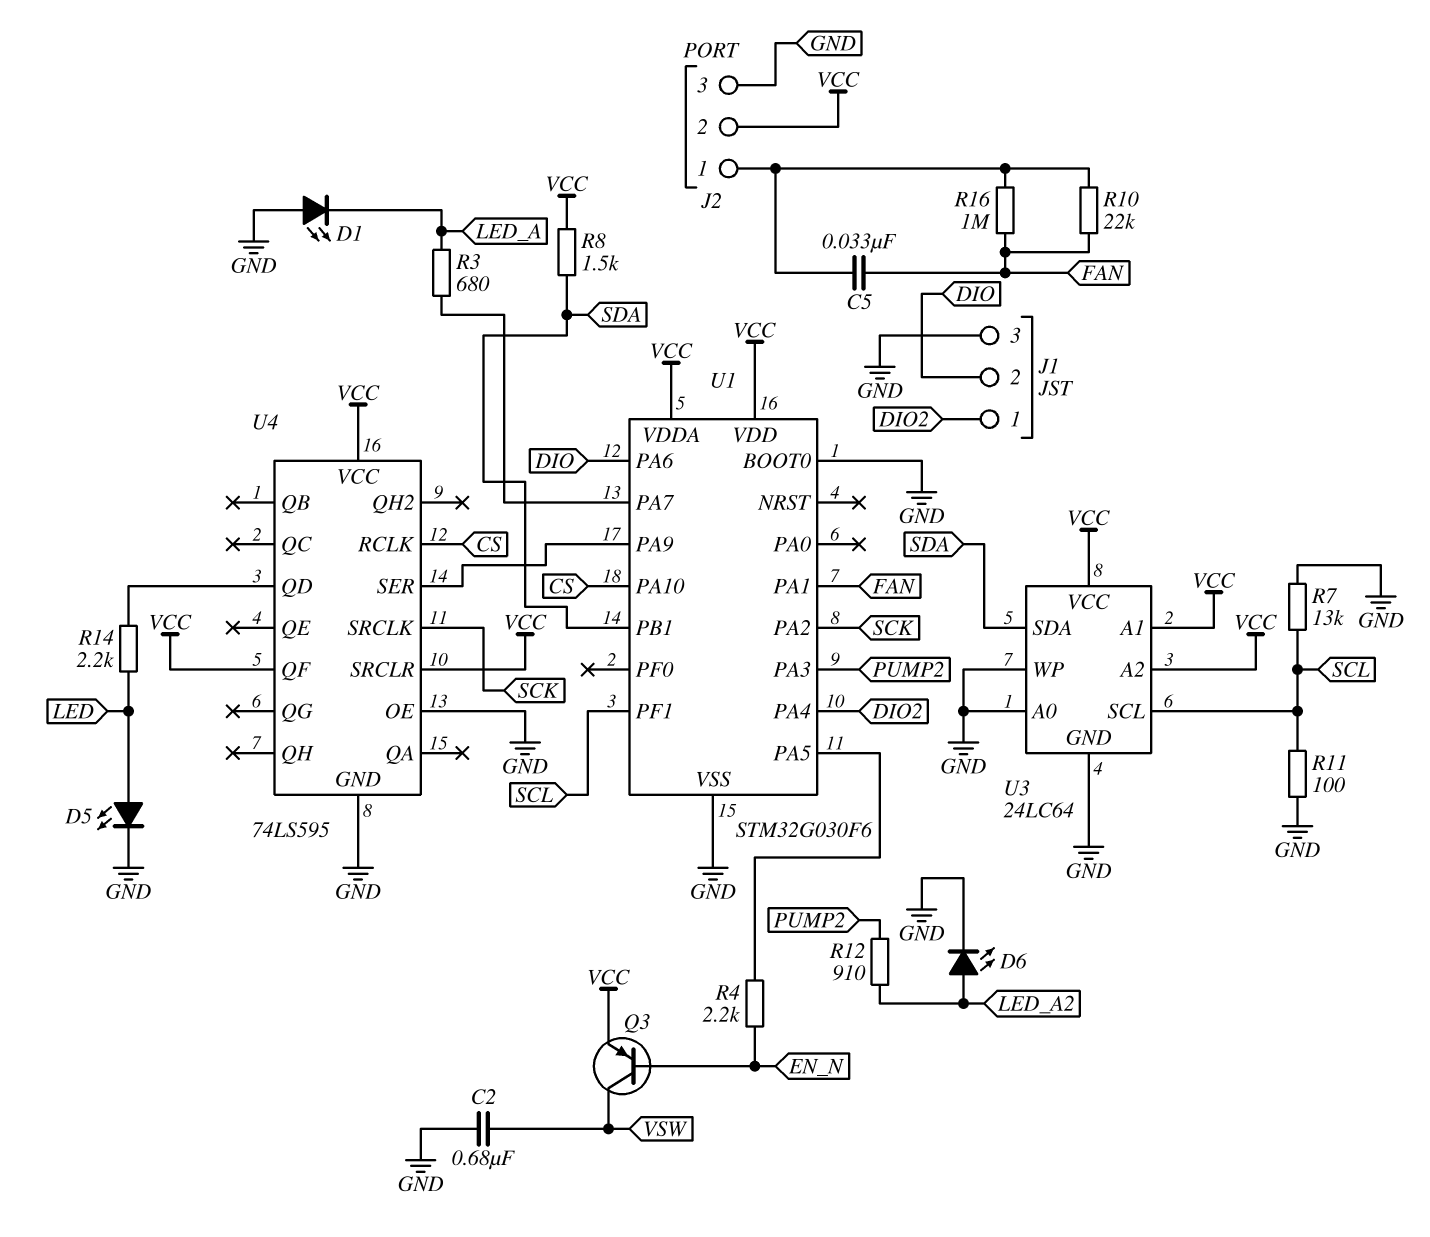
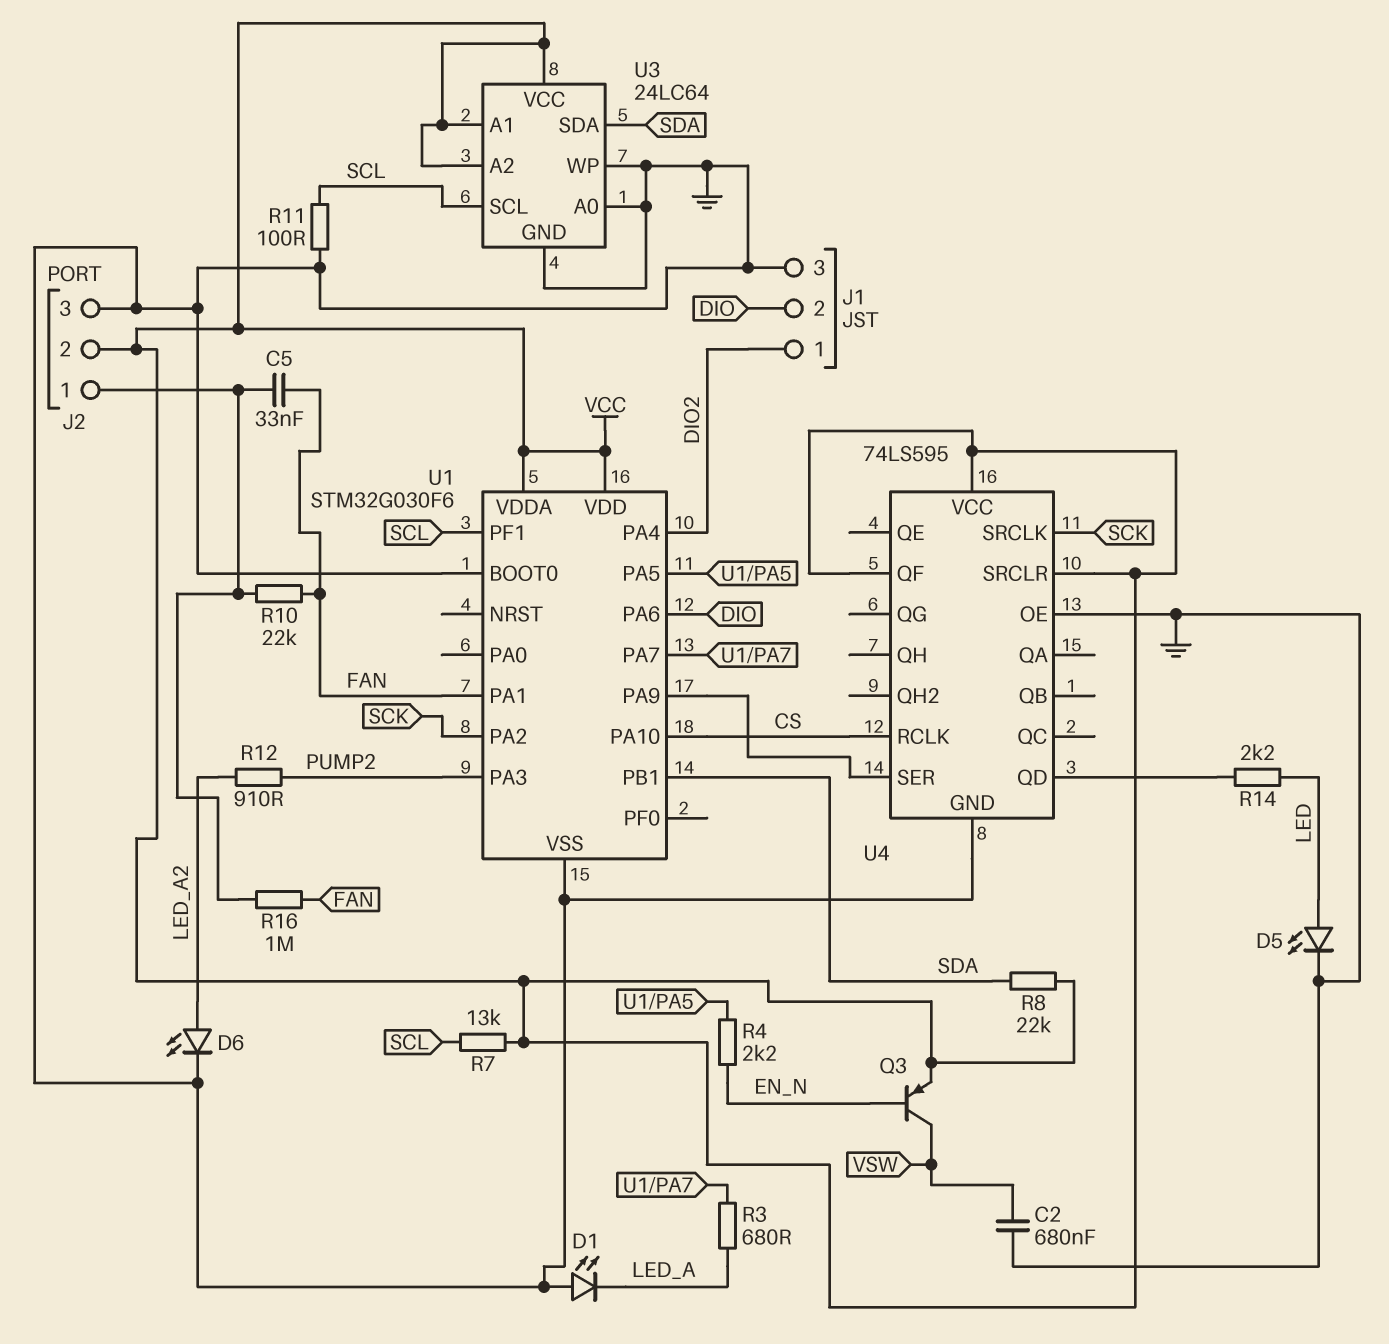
R7: 13k (GND, SCL) -> 13k (SCL, VCC)
R8: 1.5k (SDA, VCC) -> 22k (SDA, VCC)

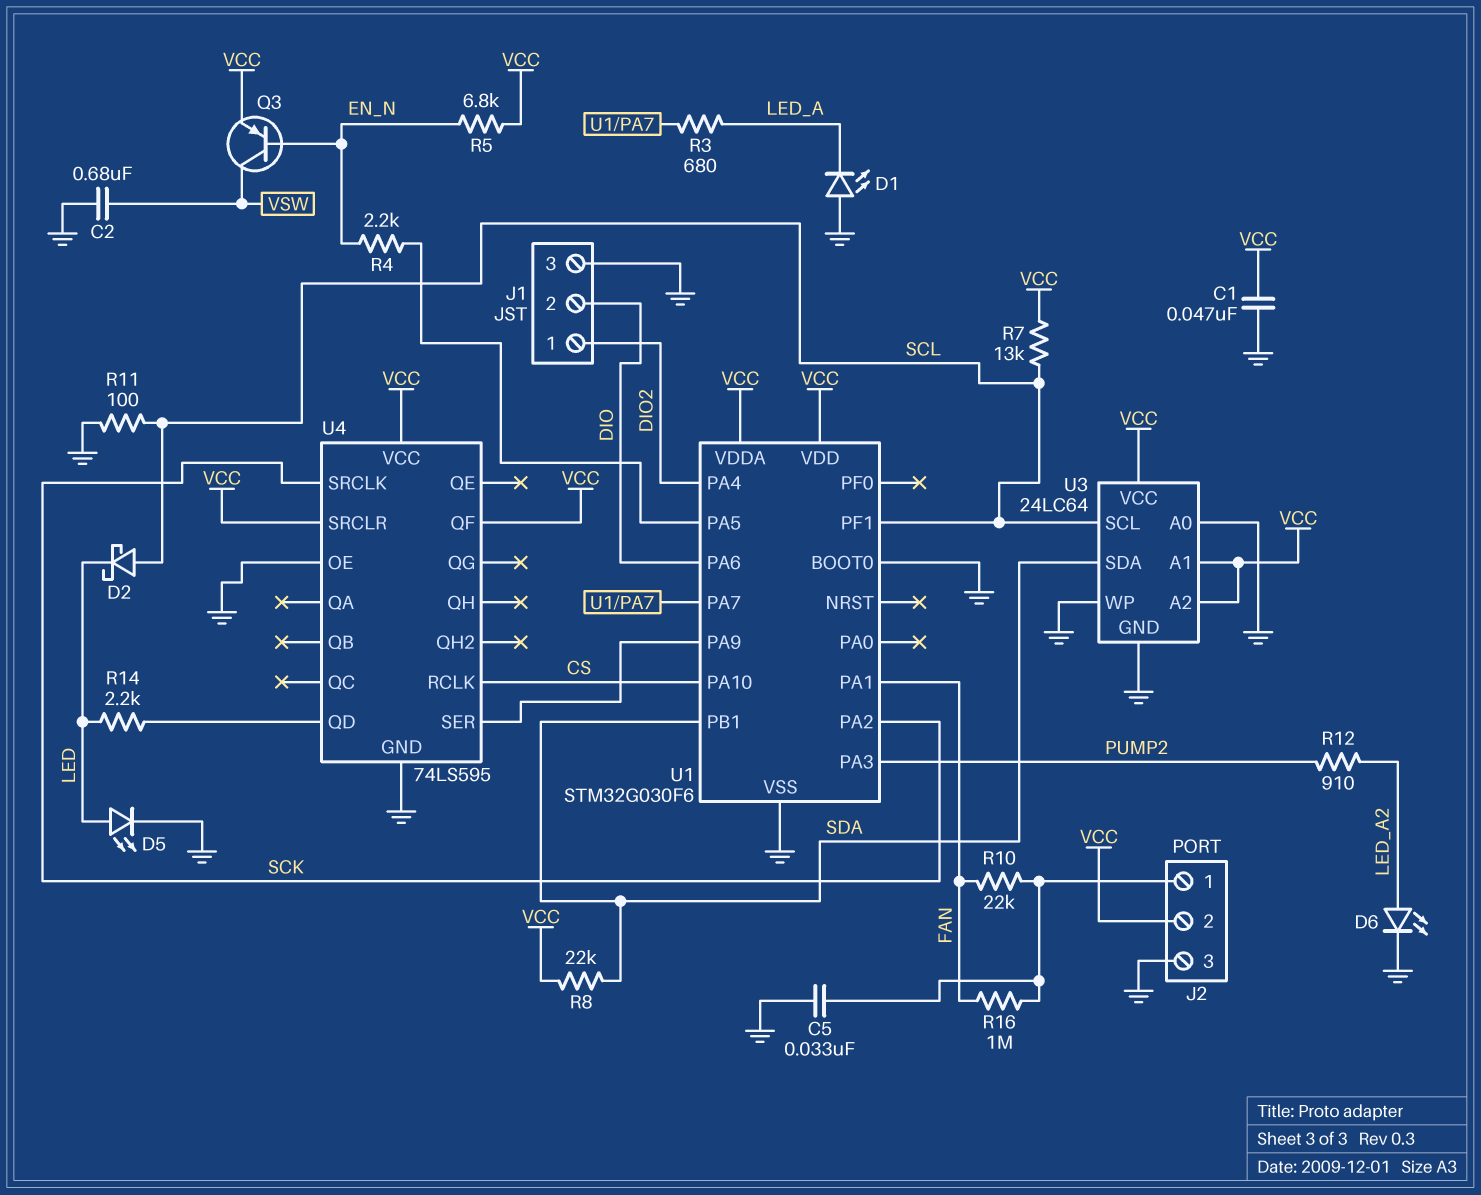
C1: none -> 47nF (GND, VCC)
C5: 33nF (FAN, J2/1) -> 33nF (GND, J2/1)
D2: none -> schottky (A SCL, K LED)
R5: none -> 6.8k (EN_N, VCC)

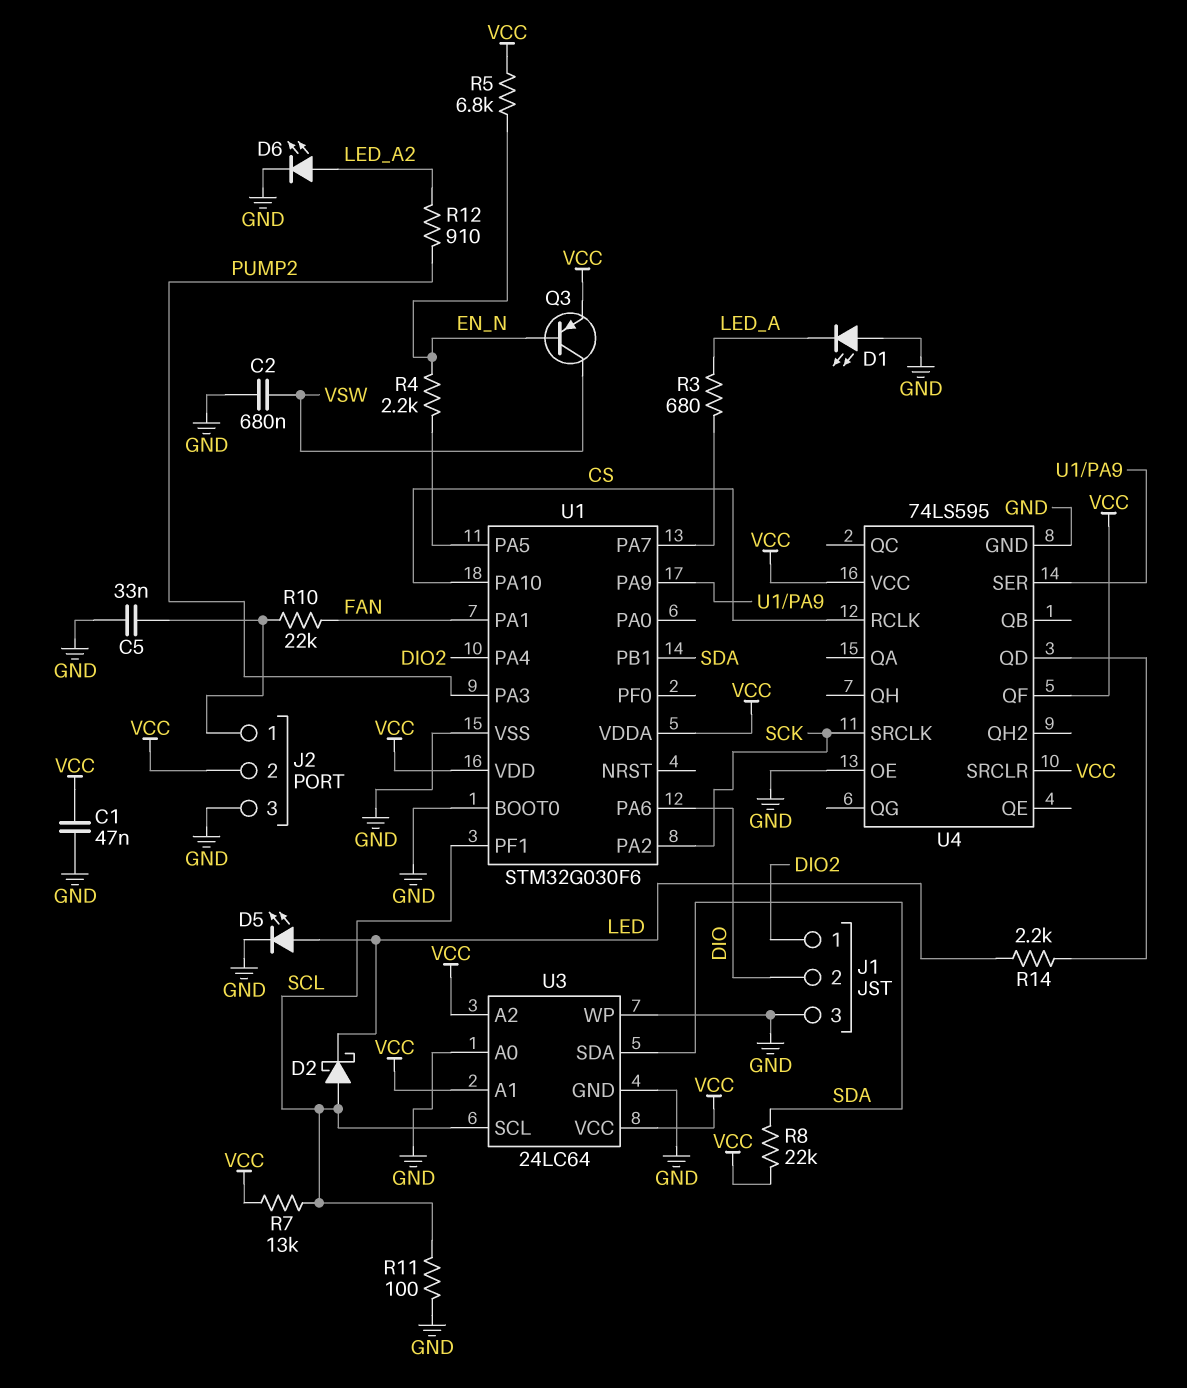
R16: 1M (FAN, J2/1) -> none

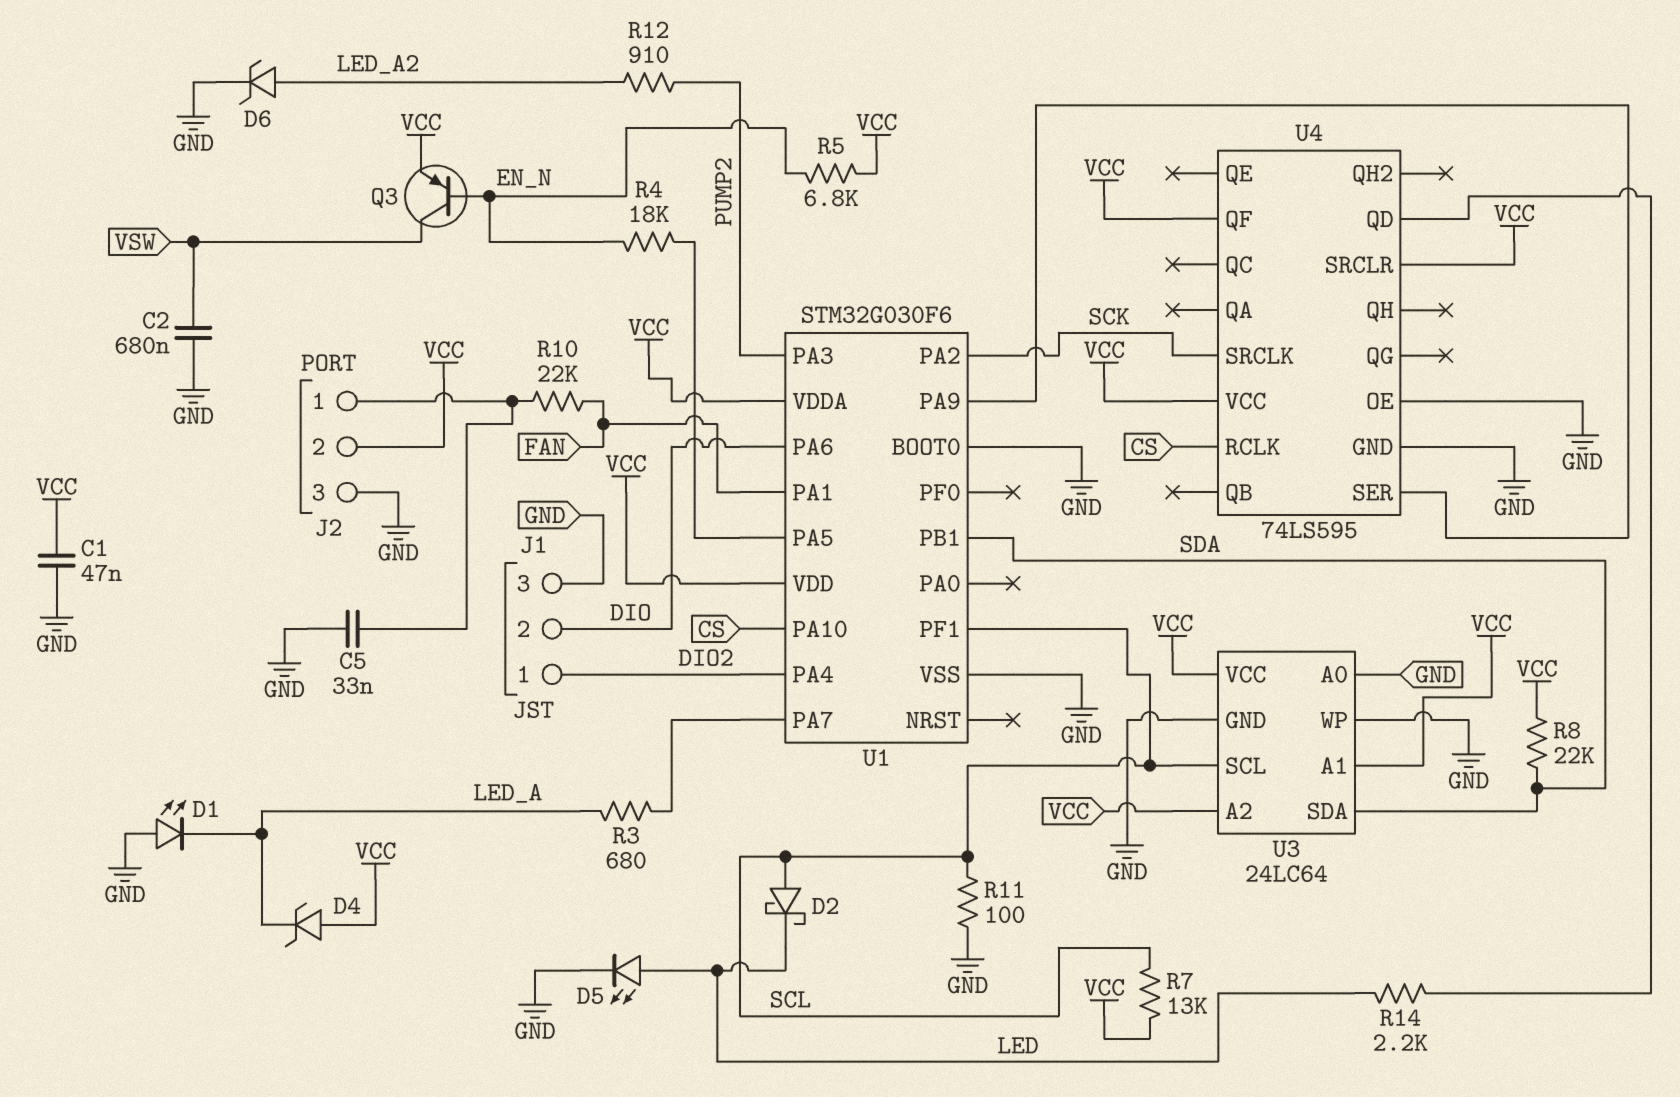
D4: none -> zener (A VCC, K LED_A)
D6: LED (A LED_A2, K GND) -> zener (A LED_A2, K GND)
R4: 2.2k (EN_N, U1/PA5) -> 18k (EN_N, U1/PA5)

